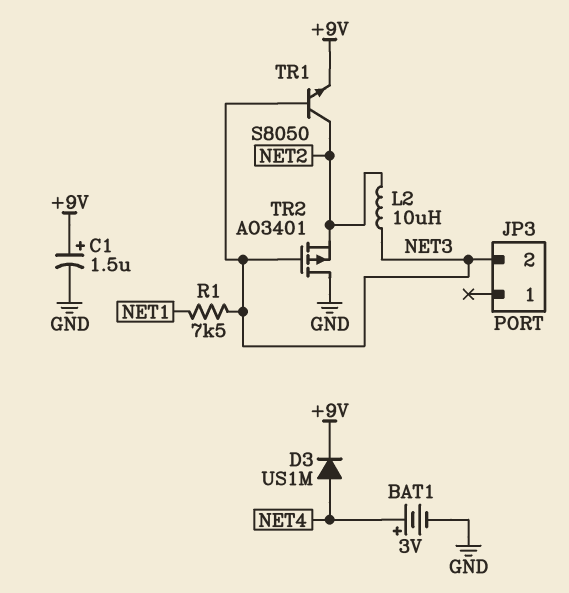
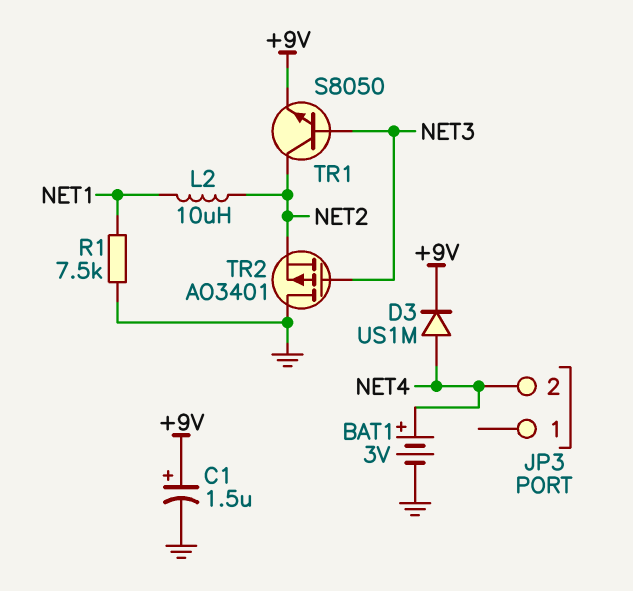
JP3 pin 2: NET3 -> NET4
L2: 10uH (NET2, NET3) -> 10uH (NET1, NET2)
R1: 7.5k (NET1, NET3) -> 7.5k (GND, NET1)

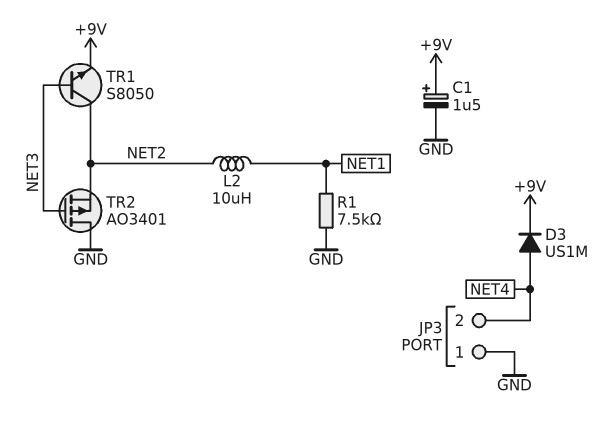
BAT1: 3V (plus NET4, minus GND) -> none
JP3 pin 1: none -> GND

